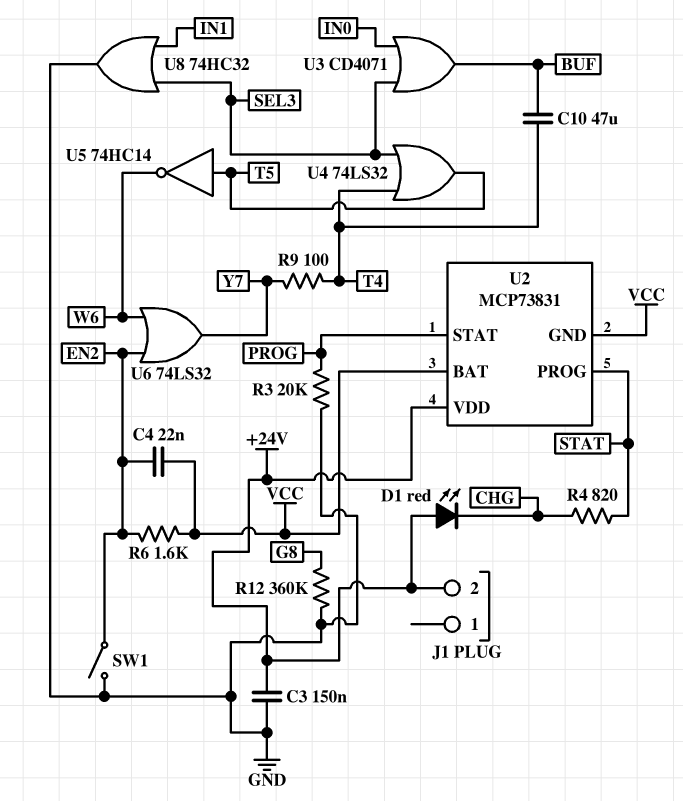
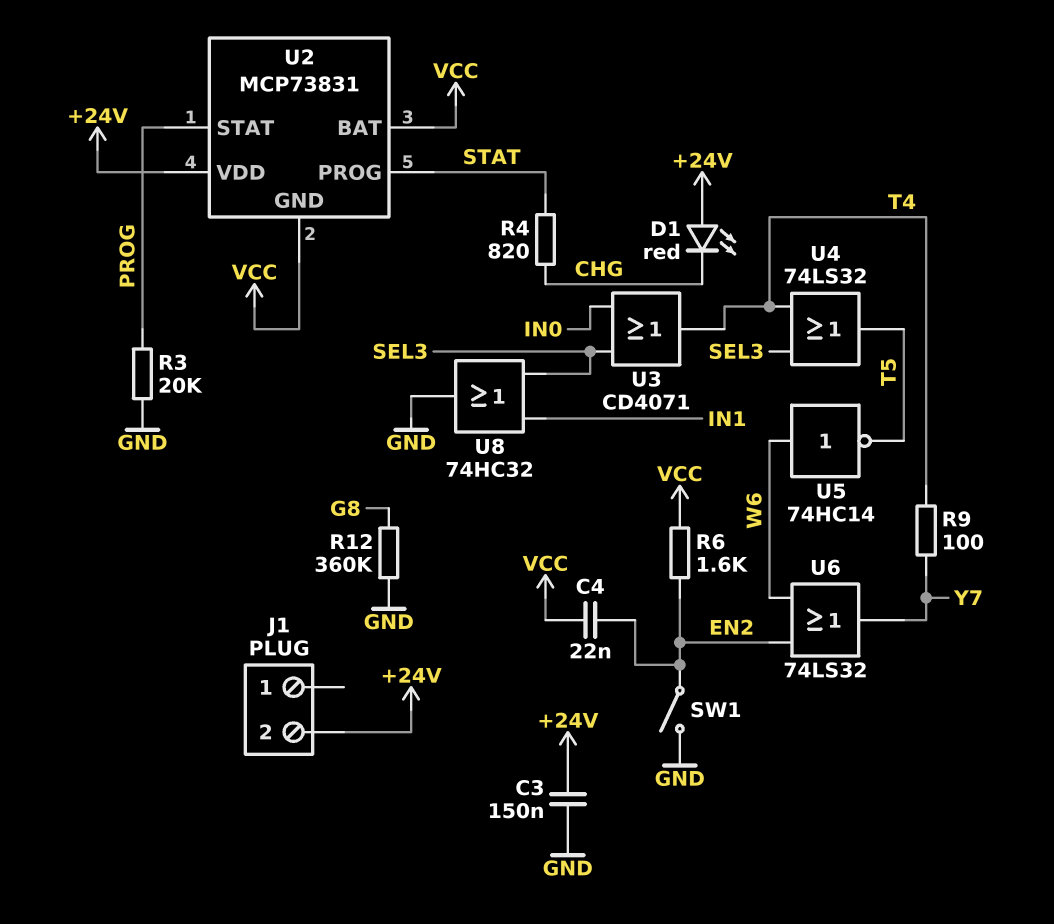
C10: 47uF (BUF, T4) -> none
U3: OR CD4071 (in IN0, in SEL3, out BUF) -> OR CD4071 (in IN0, in SEL3, out T4)
U5: NOT 74HC14 (in T5, out W6) -> NOT 74HC14 (in W6, out T5)

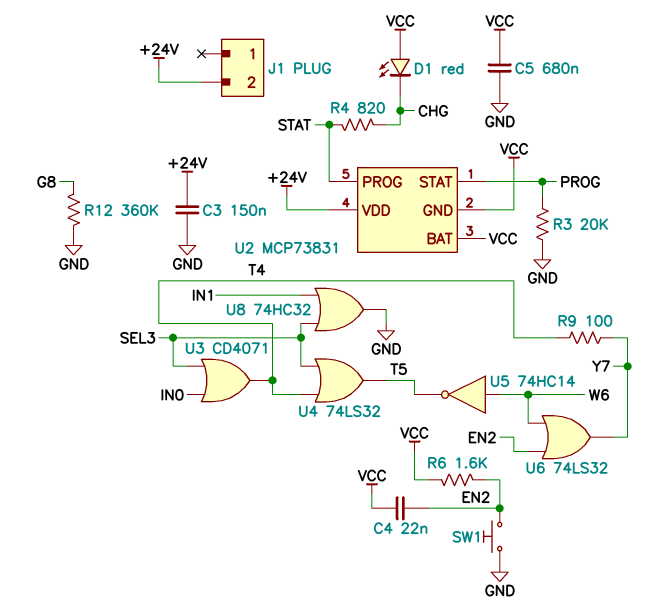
C5: none -> 680nF (GND, VCC)
D1: LED red (A +24V, K CHG) -> LED red (A VCC, K CHG)
SW1: switch (EN2, GND) -> button (EN2, GND)

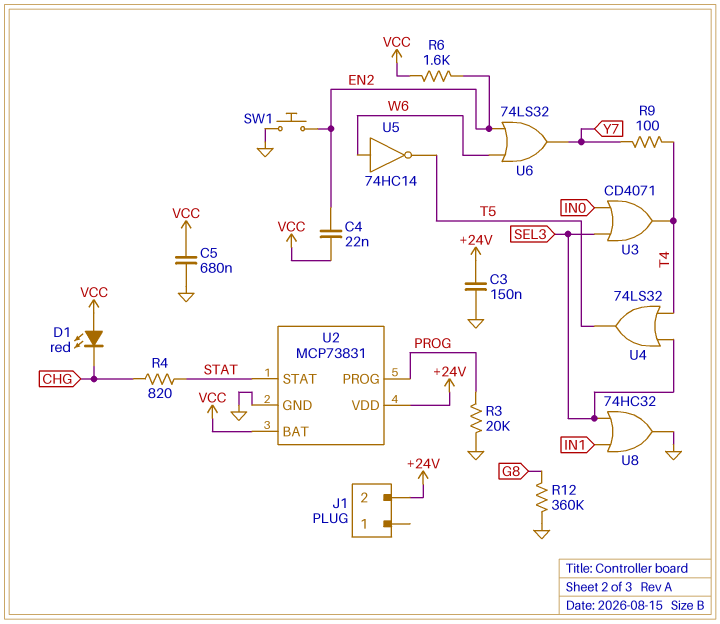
U2 pin GND: VCC -> GND
U2 pin PROG: STAT -> PROG
U2 pin STAT: PROG -> STAT

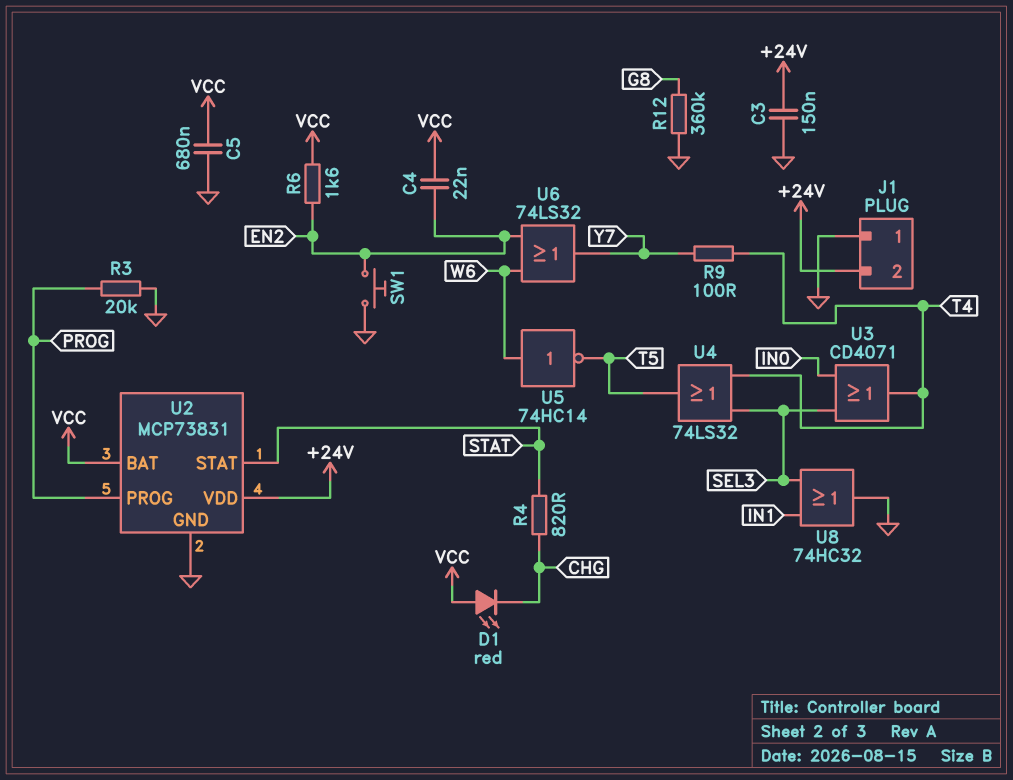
J1 pin 1: none -> GND

